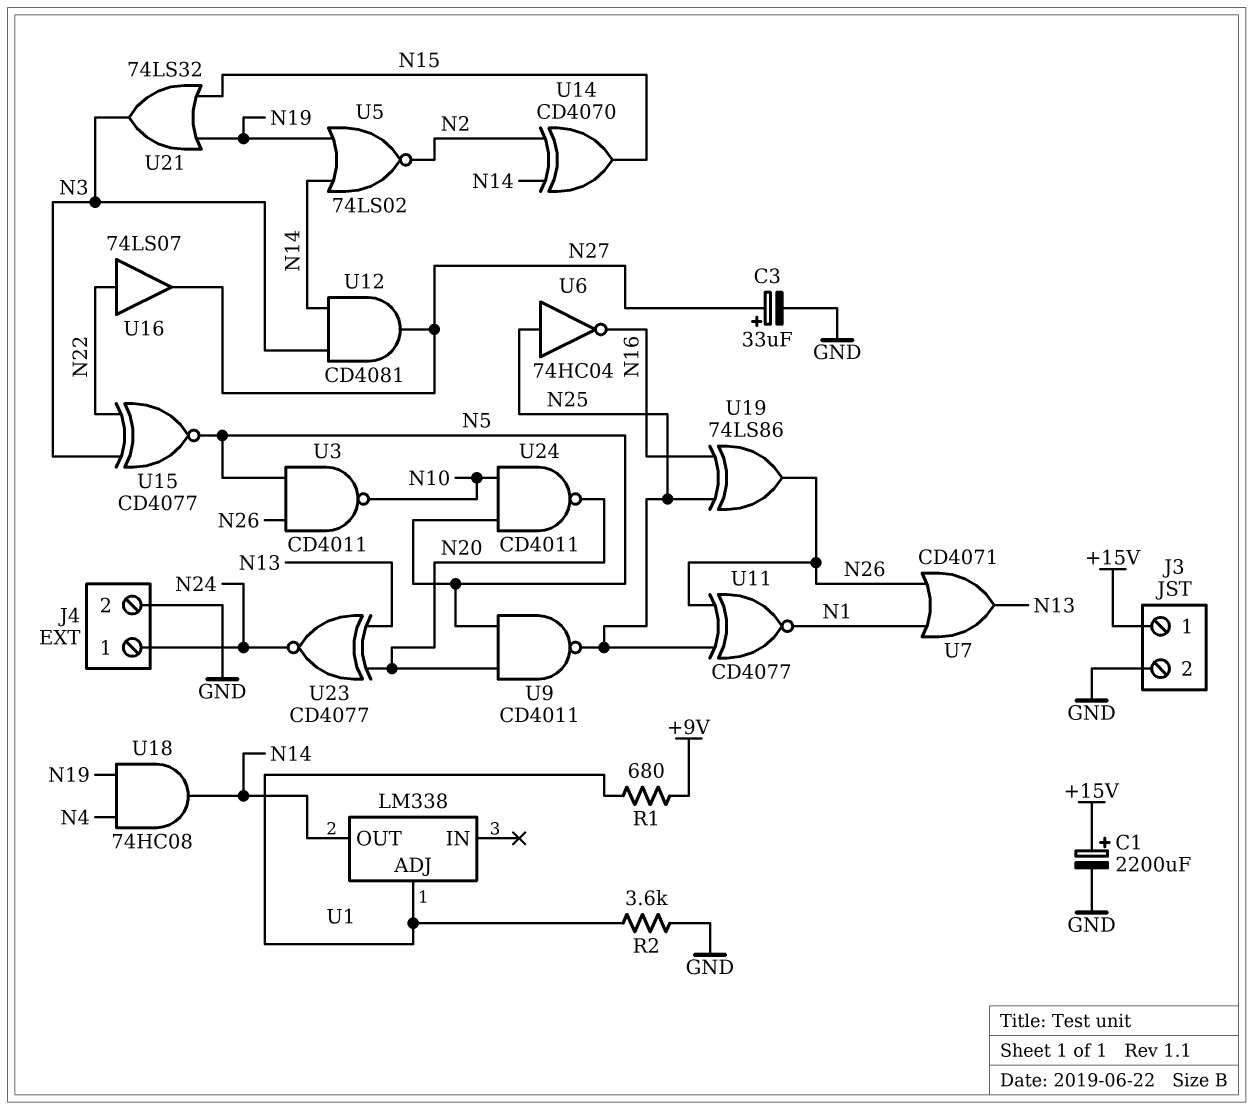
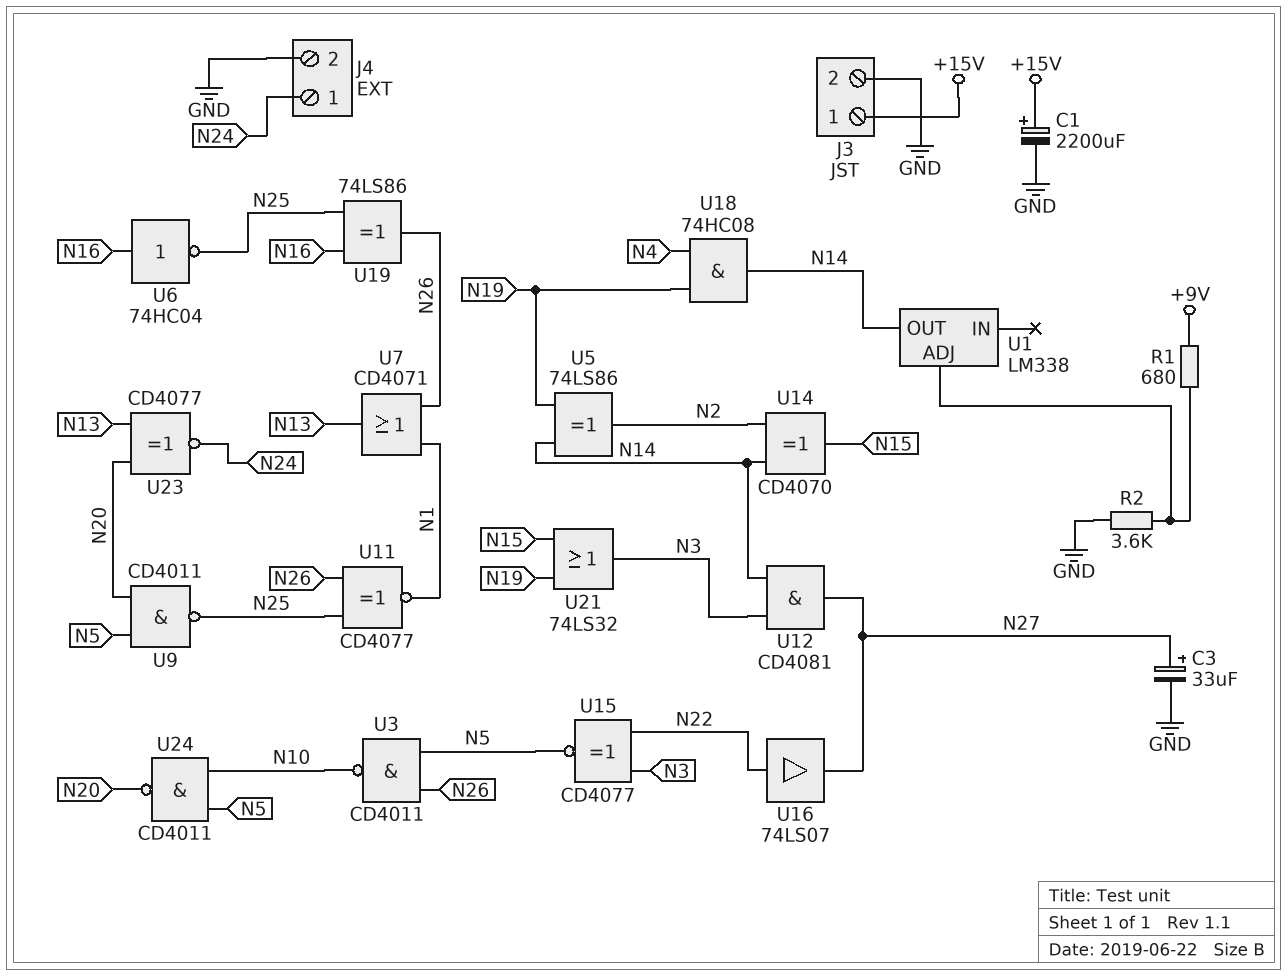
U5: NOR 74LS02 (in N14, in N19, out N2) -> XOR 74LS86 (in N14, in N19, out N2)
U6: NOT 74HC04 (in N25, out N16) -> NOT 74HC04 (in N16, out N25)

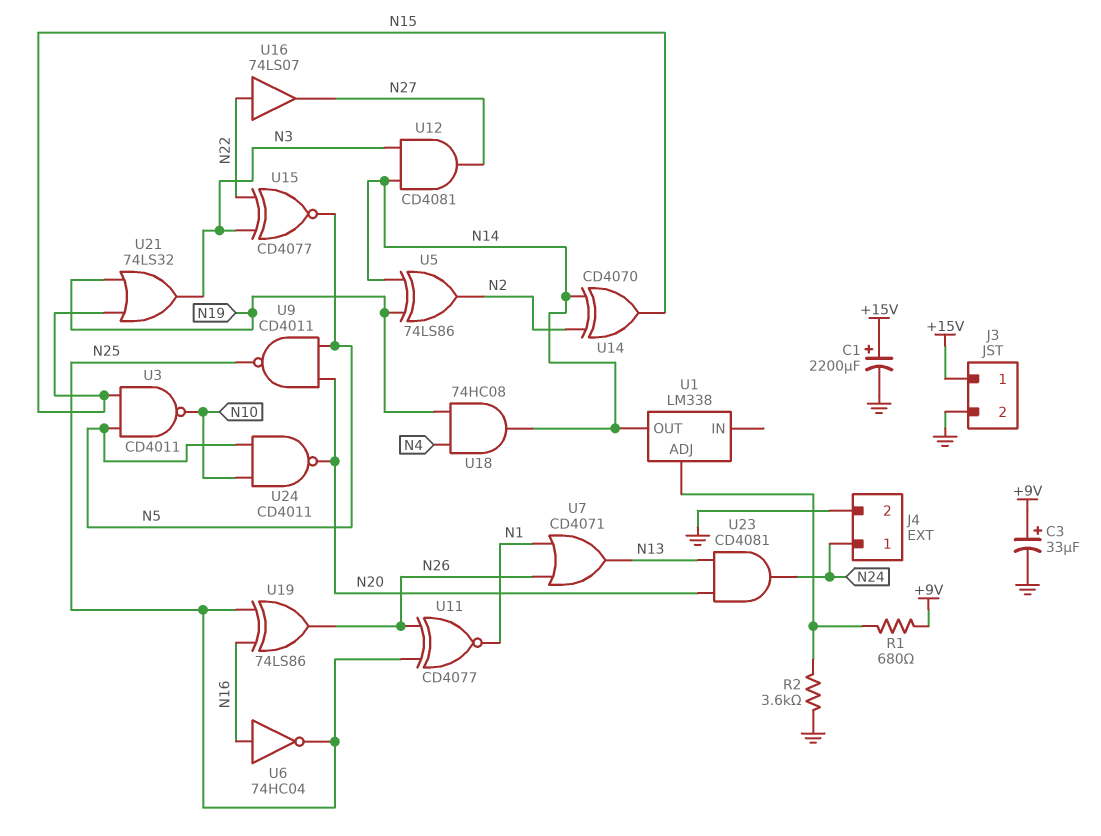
C3: 33uF (plus N27, minus GND) -> 33uF (plus +9V, minus GND)
U3: NAND CD4011 (in N5, in N26, out N10) -> NAND CD4011 (in N5, in N15, out N10)
U23: XNOR CD4077 (in N13, in N20, out N24) -> AND CD4081 (in N13, in N20, out N24)

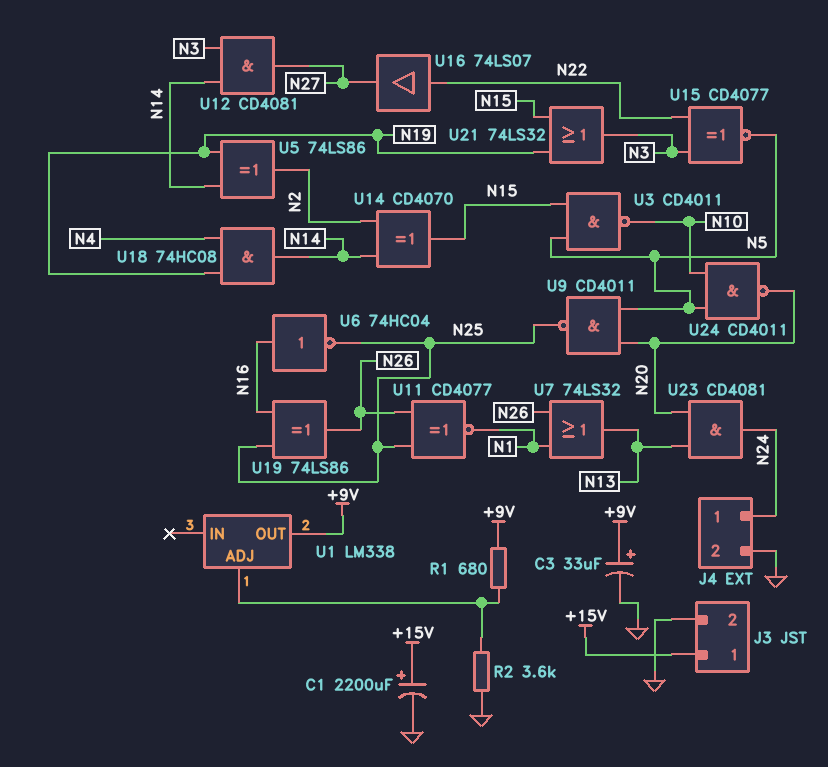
U1 pin OUT: N14 -> +9V
U7: OR CD4071 (in N1, in N26, out N13) -> OR 74LS32 (in N1, in N26, out N13)

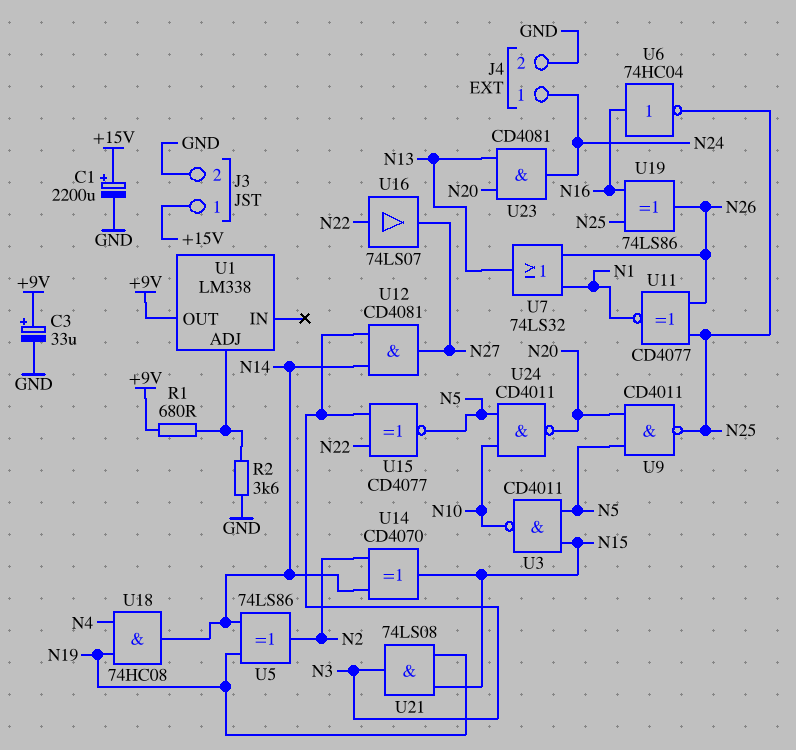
U21: OR 74LS32 (in N15, in N19, out N3) -> AND 74LS08 (in N15, in N19, out N3)

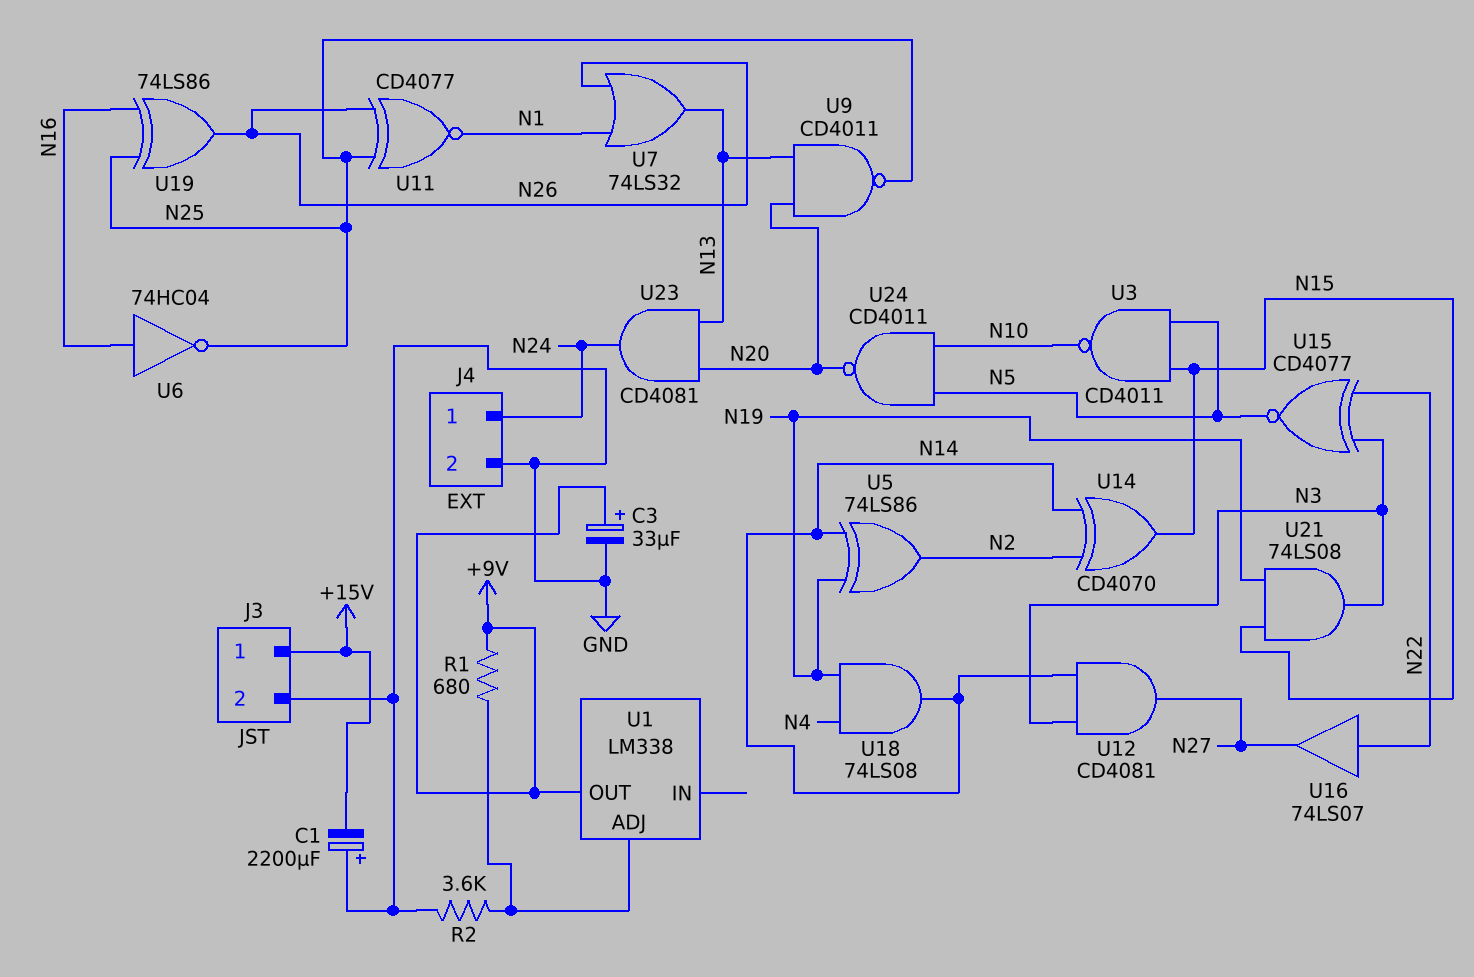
C1: 2200uF (plus +15V, minus GND) -> 2200uF (plus GND, minus +15V)
U9: NAND CD4011 (in N5, in N20, out N25) -> NAND CD4011 (in N13, in N20, out N25)
U18: AND 74HC08 (in N4, in N19, out N14) -> AND 74LS08 (in N4, in N19, out N14)

